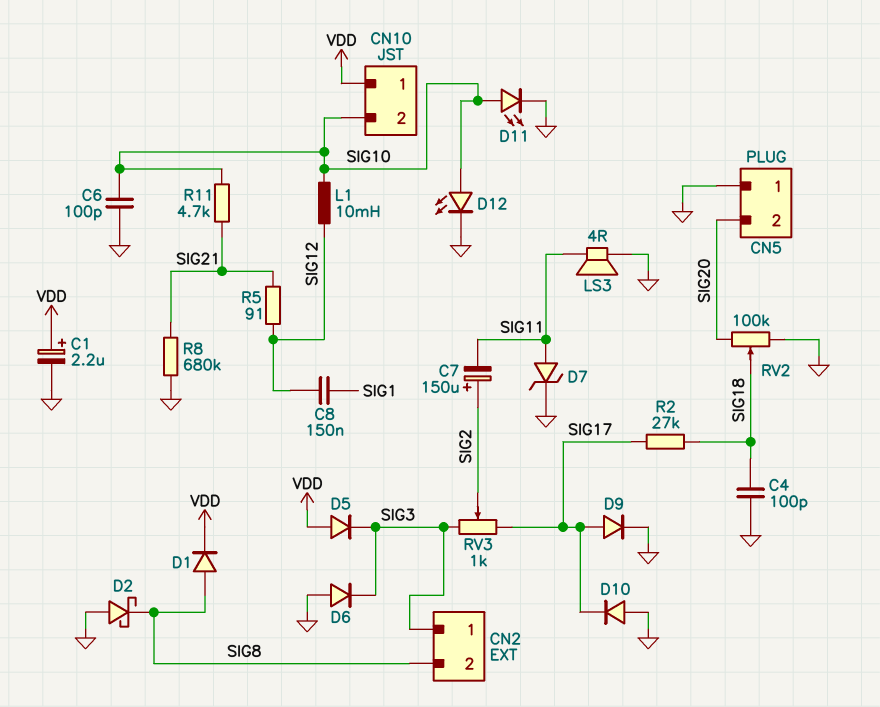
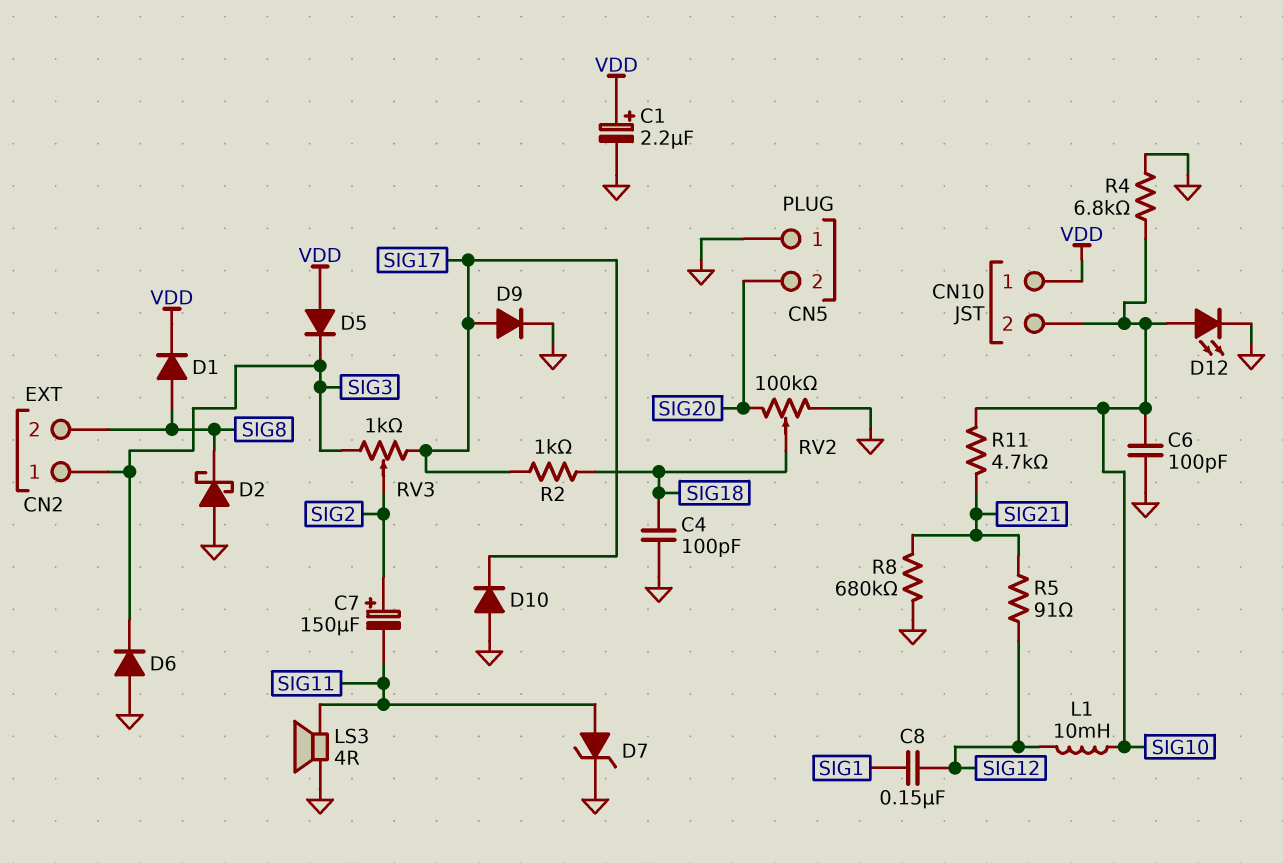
D11: LED (A SIG10, K GND) -> none
R2: 27k (SIG17, SIG18) -> 1k (SIG17, SIG18)
R4: none -> 6.8k (GND, SIG10)

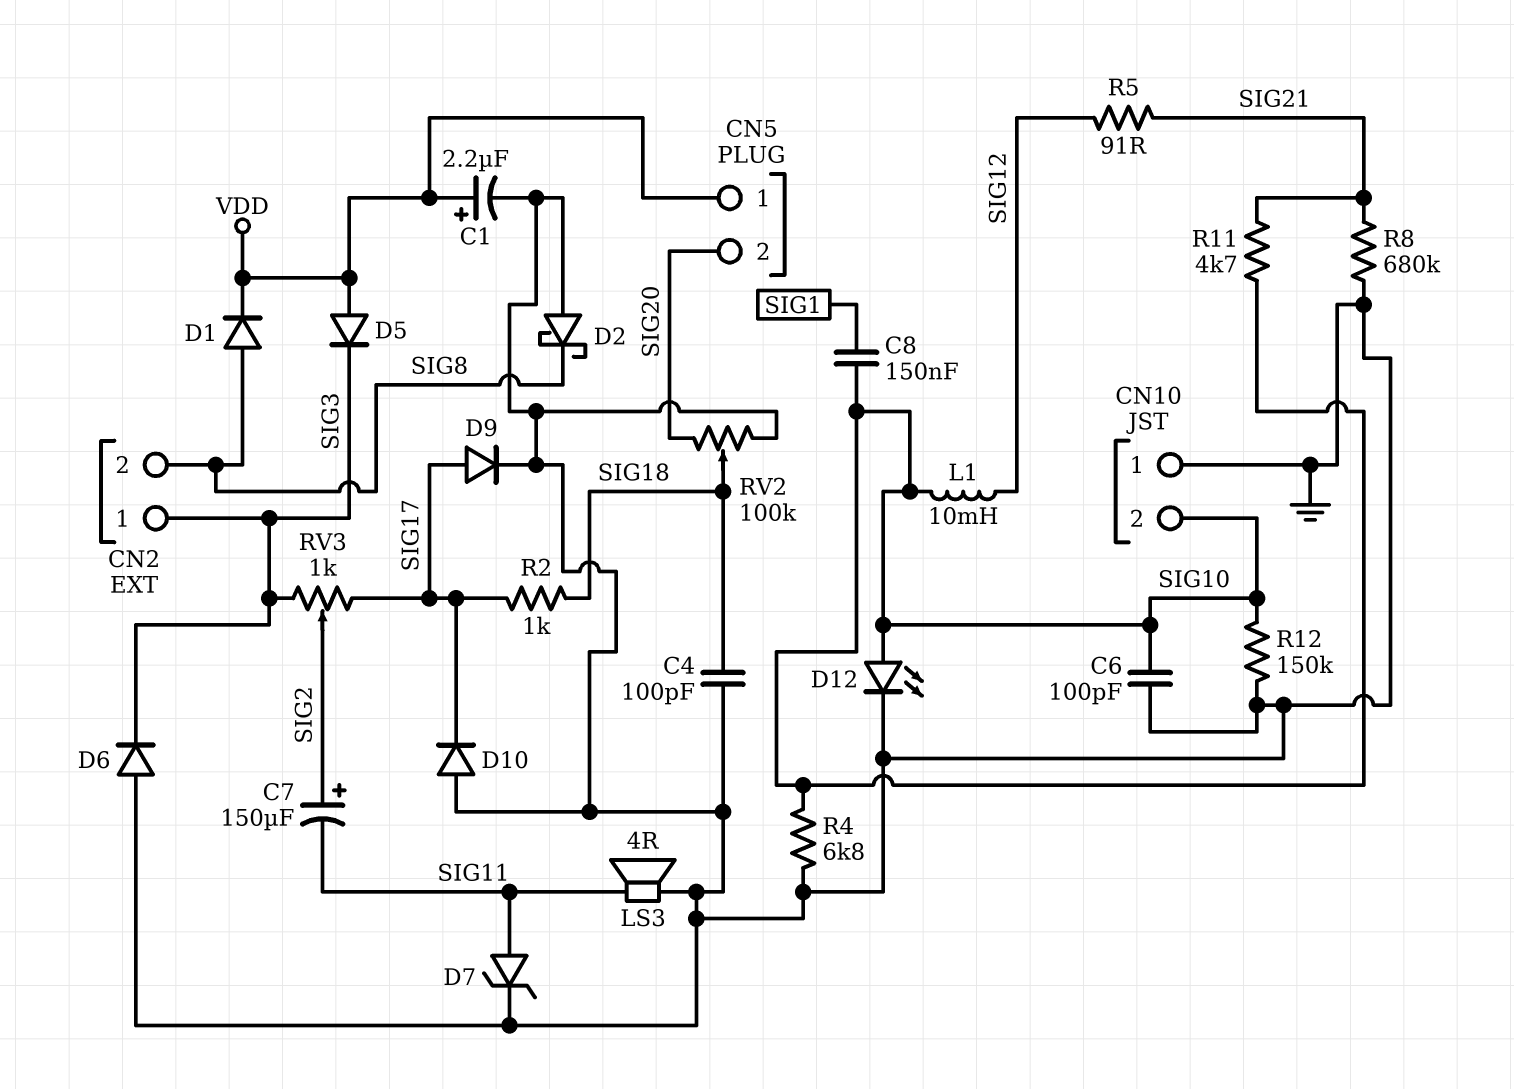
C8: 150nF (SIG1, SIG12) -> 150nF (SIG1, SIG10)
CN5 pin 1: GND -> VDD
CN10 pin 1: VDD -> GND
R12: none -> 150k (GND, SIG10)

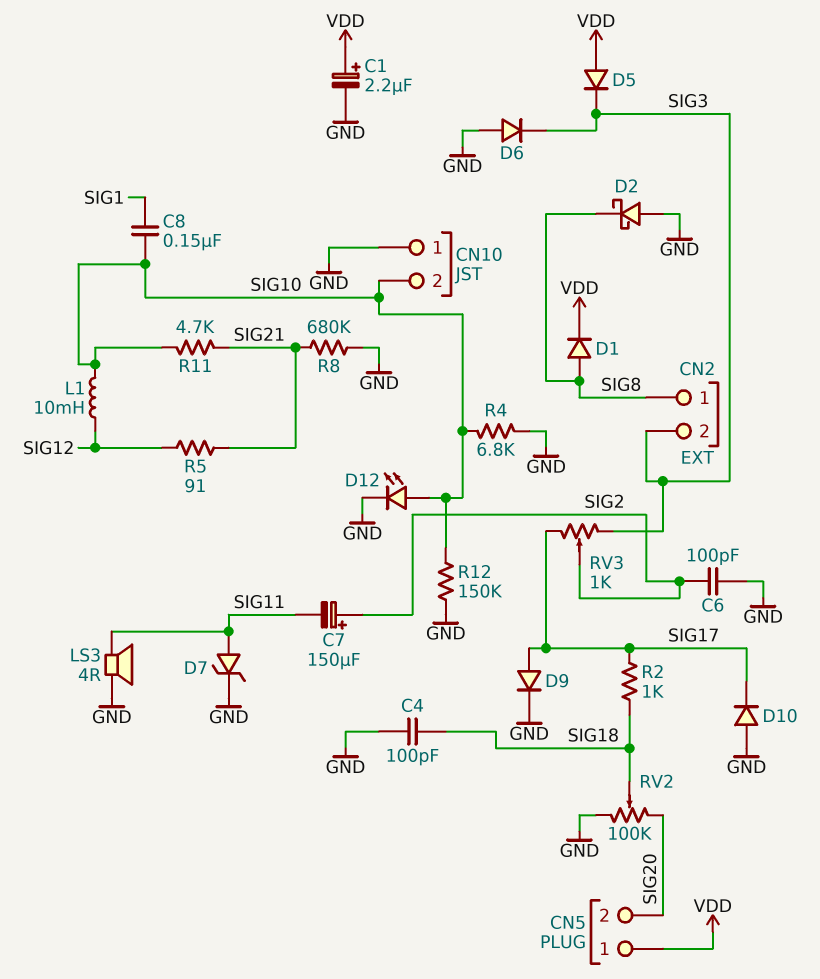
C6: 100pF (GND, SIG10) -> 100pF (GND, SIG2)
CN2 pin 1: SIG3 -> SIG8
CN2 pin 2: SIG8 -> SIG3

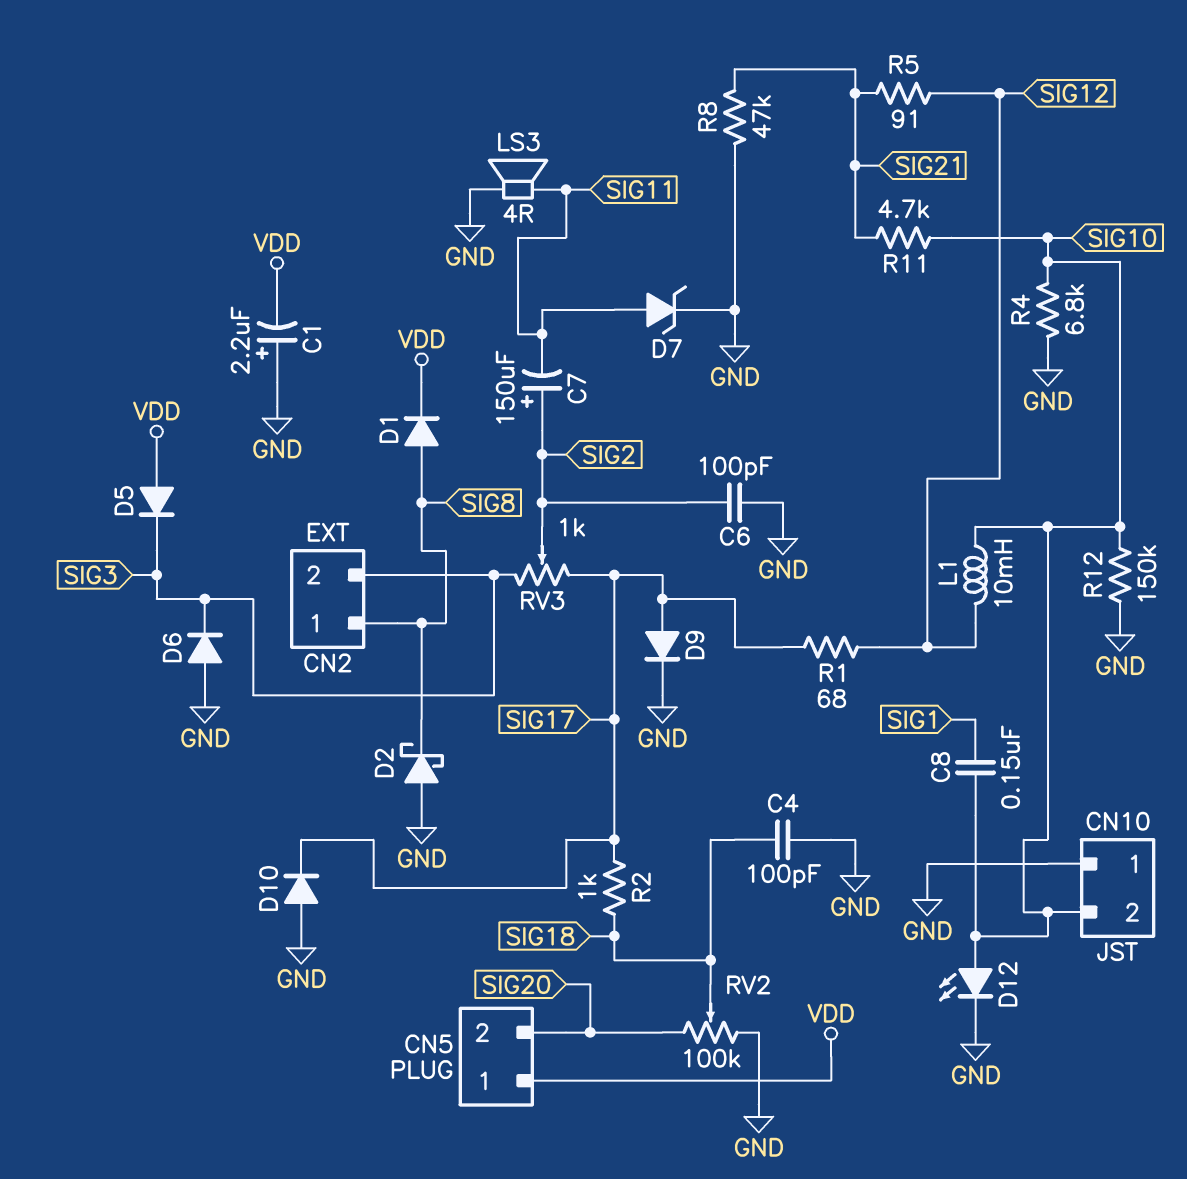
C1: 2.2uF (plus VDD, minus GND) -> 2.2uF (plus GND, minus VDD)
R1: none -> 68 (SIG12, SIG17)
R8: 680k (GND, SIG21) -> 47k (GND, SIG21)

